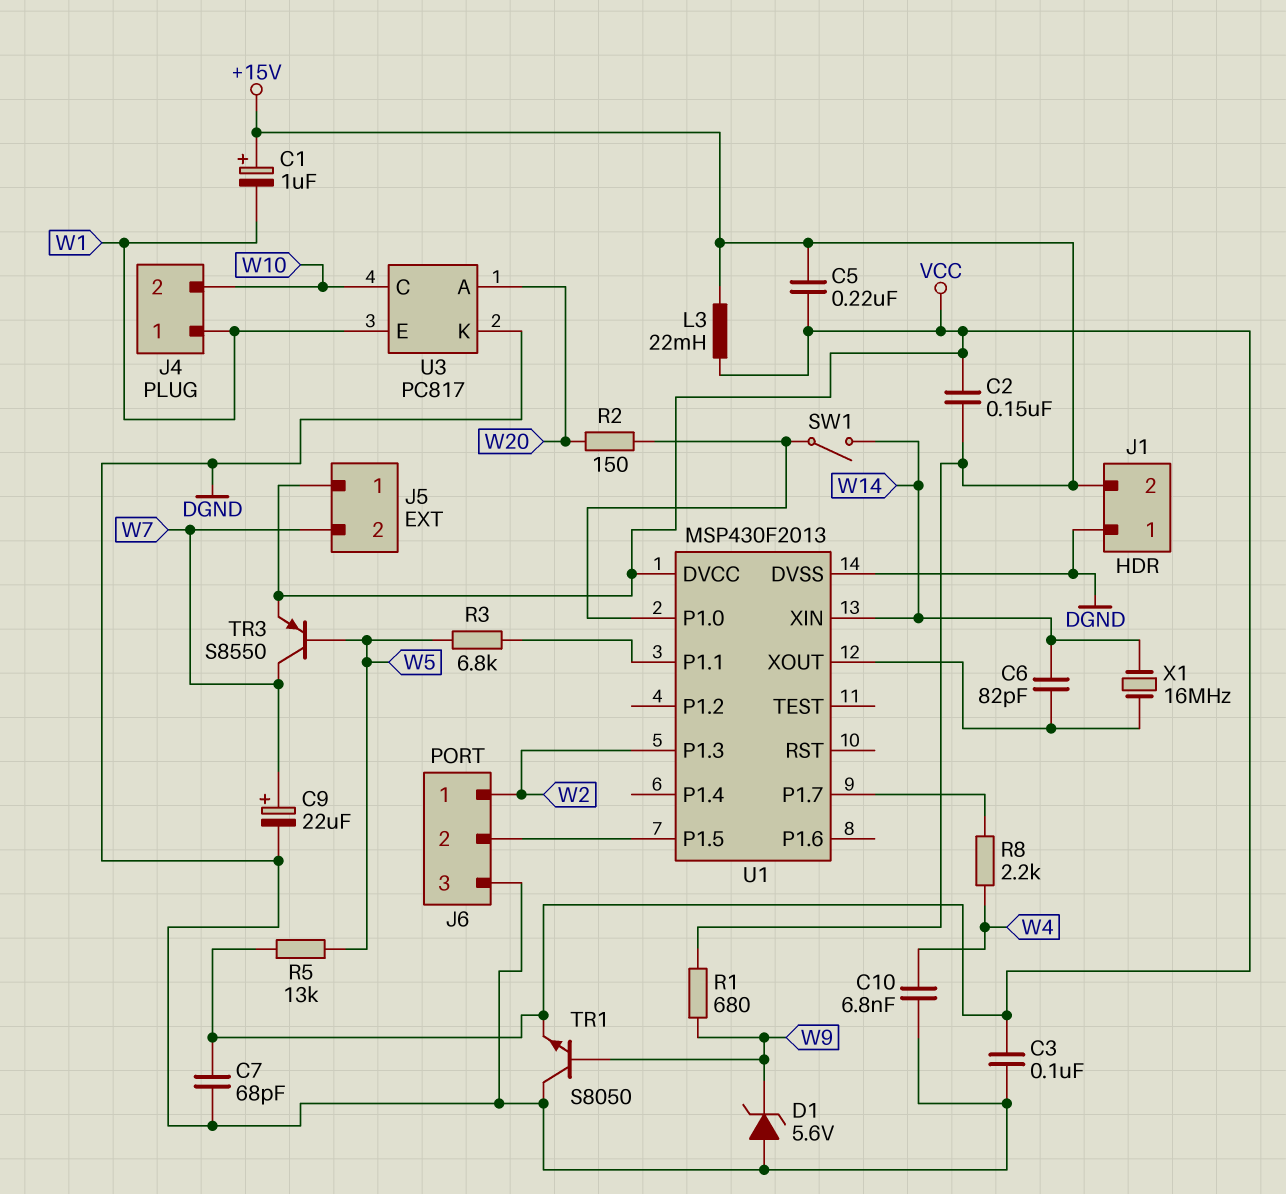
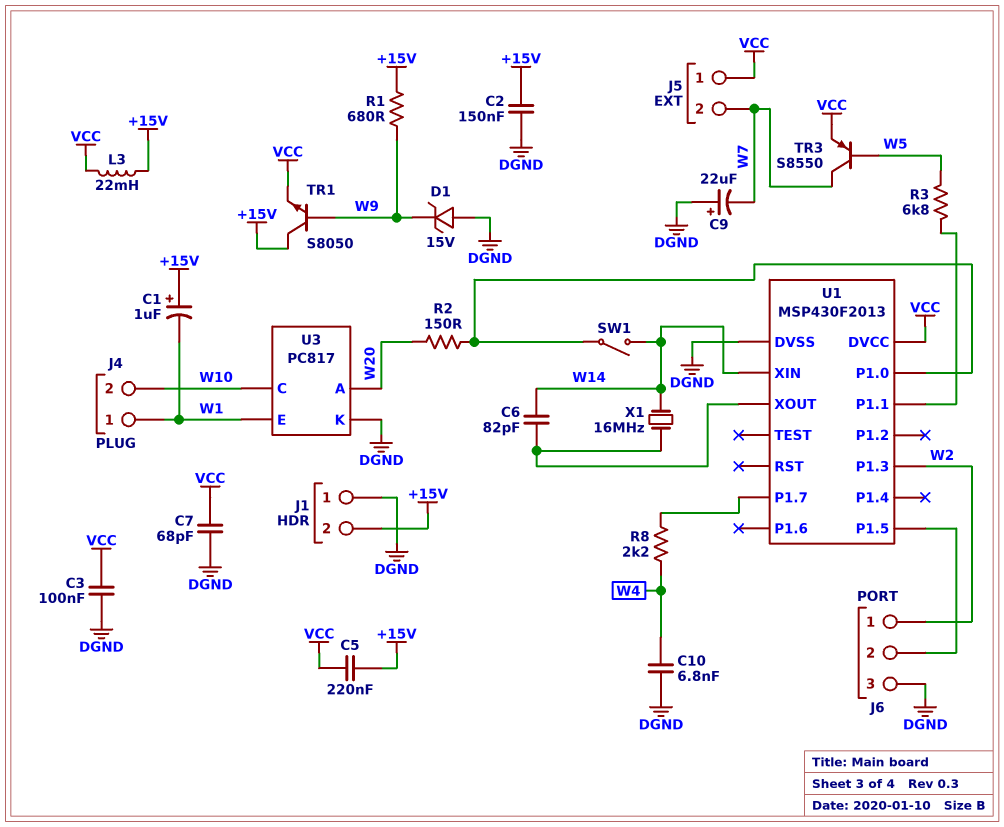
C2: 150nF (+15V, VCC) -> 150nF (+15V, DGND)
C9: 22uF (plus W7, minus DGND) -> 22uF (plus DGND, minus W7)
D1: zener 5.6V (A DGND, K W9) -> zener 15V (A DGND, K W9)
R5: 13k (VCC, W5) -> none
TR1: NPN S8050 (B W9, C DGND, E VCC) -> NPN S8050 (B W9, C +15V, E VCC)

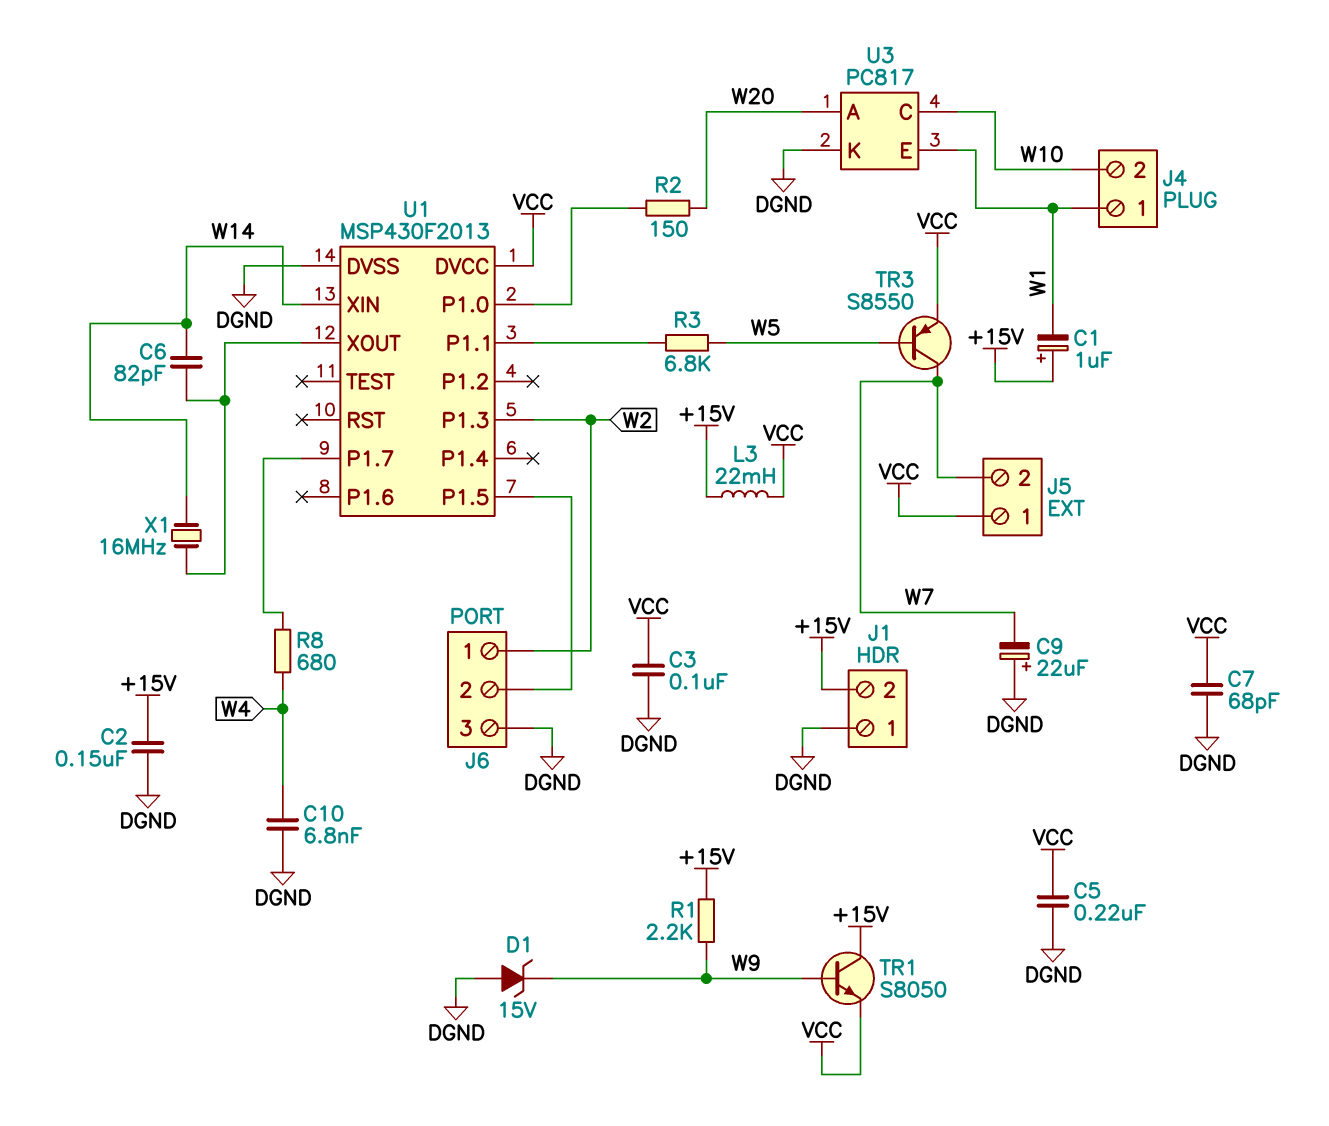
C5: 220nF (+15V, VCC) -> 220nF (DGND, VCC)
R1: 680 (+15V, W9) -> 2.2k (+15V, W9)
R8: 2.2k (U1/P1.7, W4) -> 680 (U1/P1.7, W4)
SW1: switch (U1/P1.0, W14) -> none

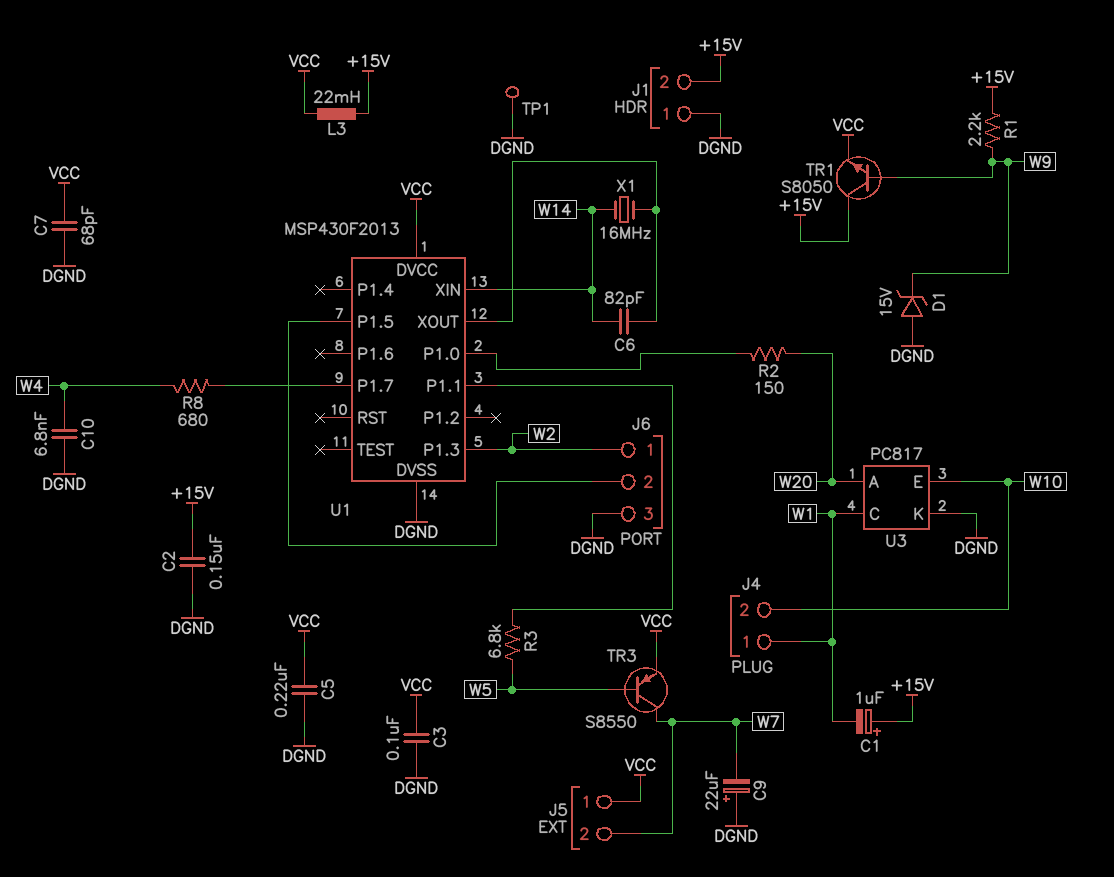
TP1: none -> test point (DGND)
U3 pin C: W10 -> W1
U3 pin E: W1 -> W10

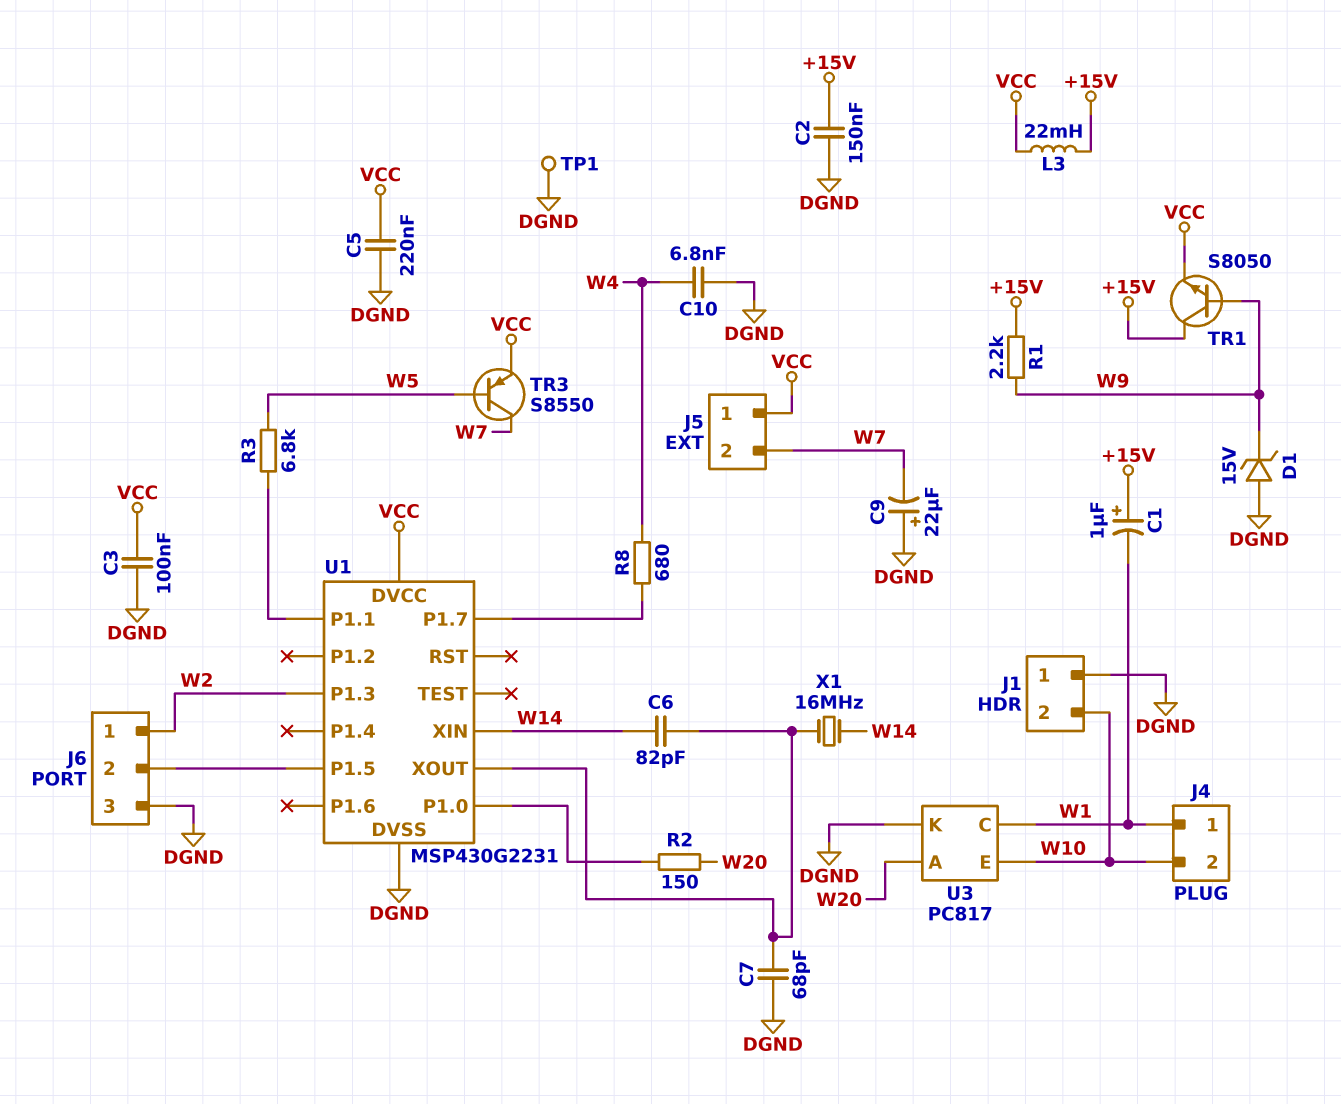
C7: 68pF (DGND, VCC) -> 68pF (DGND, U1/XOUT)
J1 pin 2: +15V -> W10
U1: MSP430F2013 -> MSP430G2231

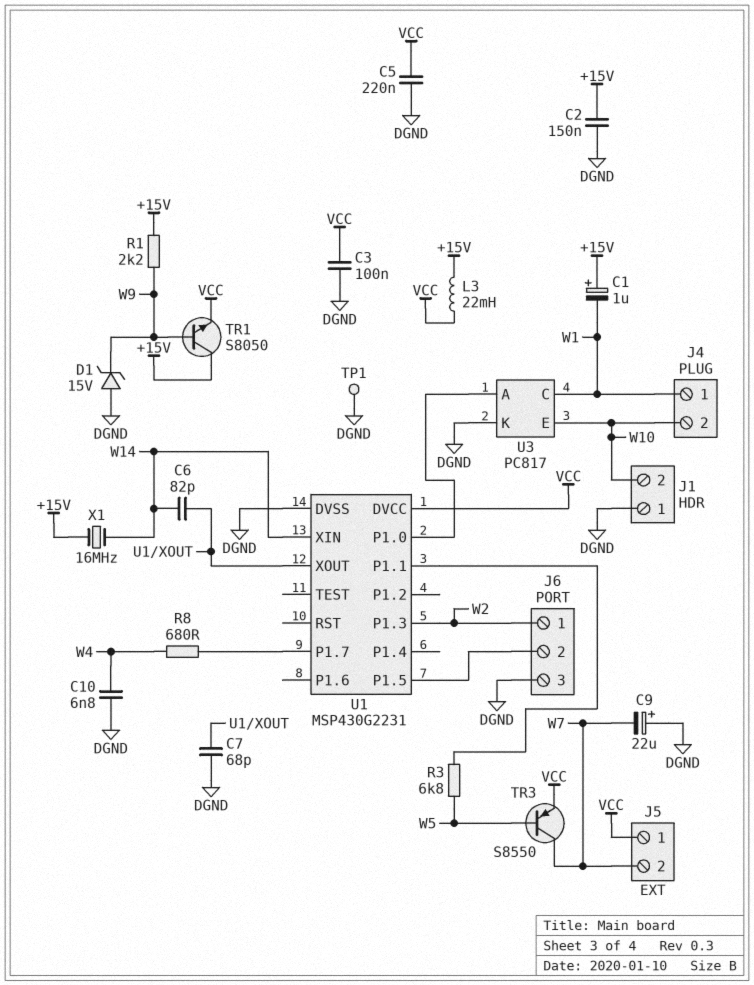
R2: 150 (U1/P1.0, W20) -> none
U3 pin A: W20 -> U1/P1.0
X1: 16MHz (U1/XOUT, W14) -> 16MHz (+15V, W14)

